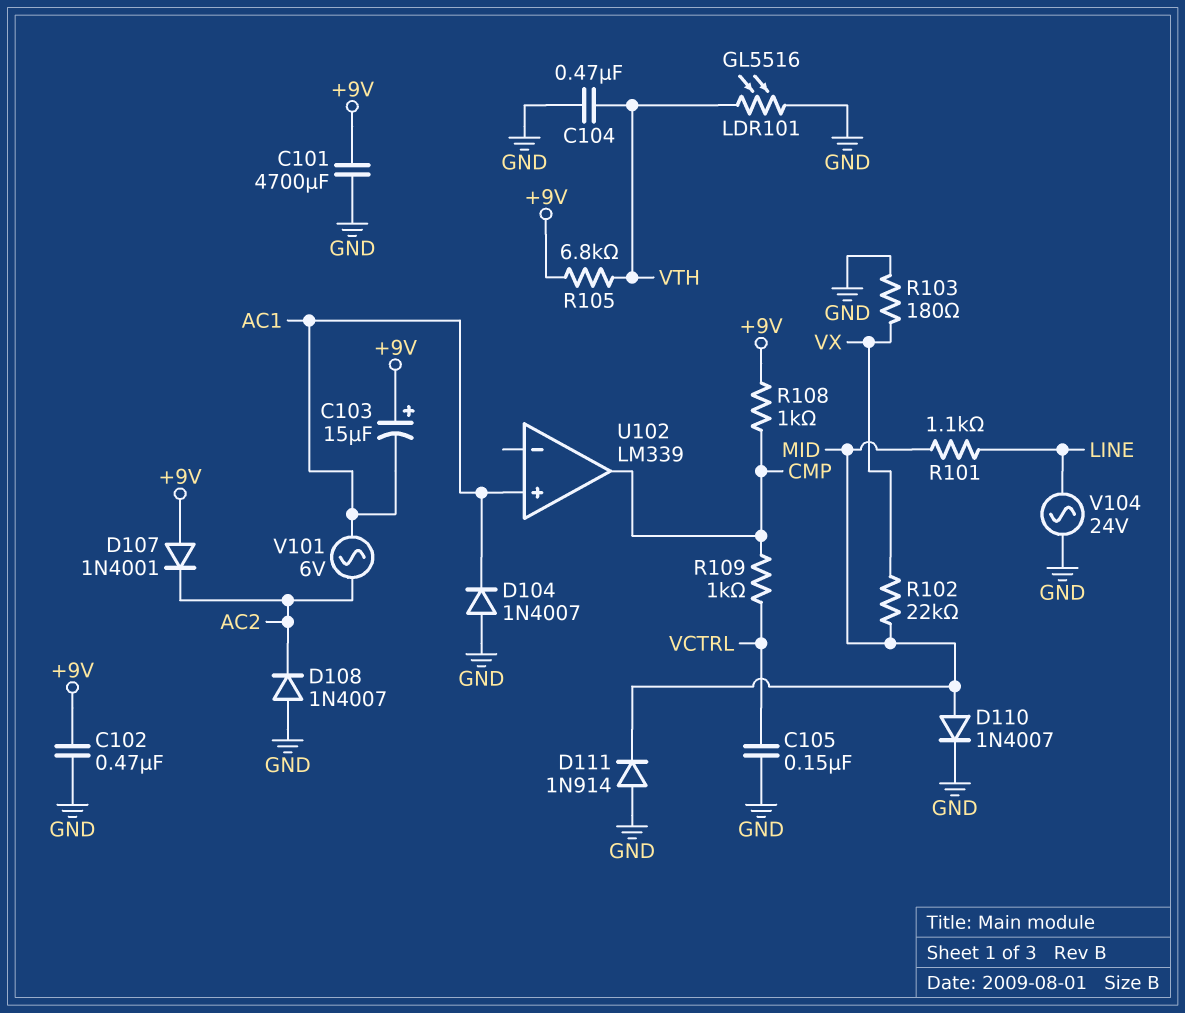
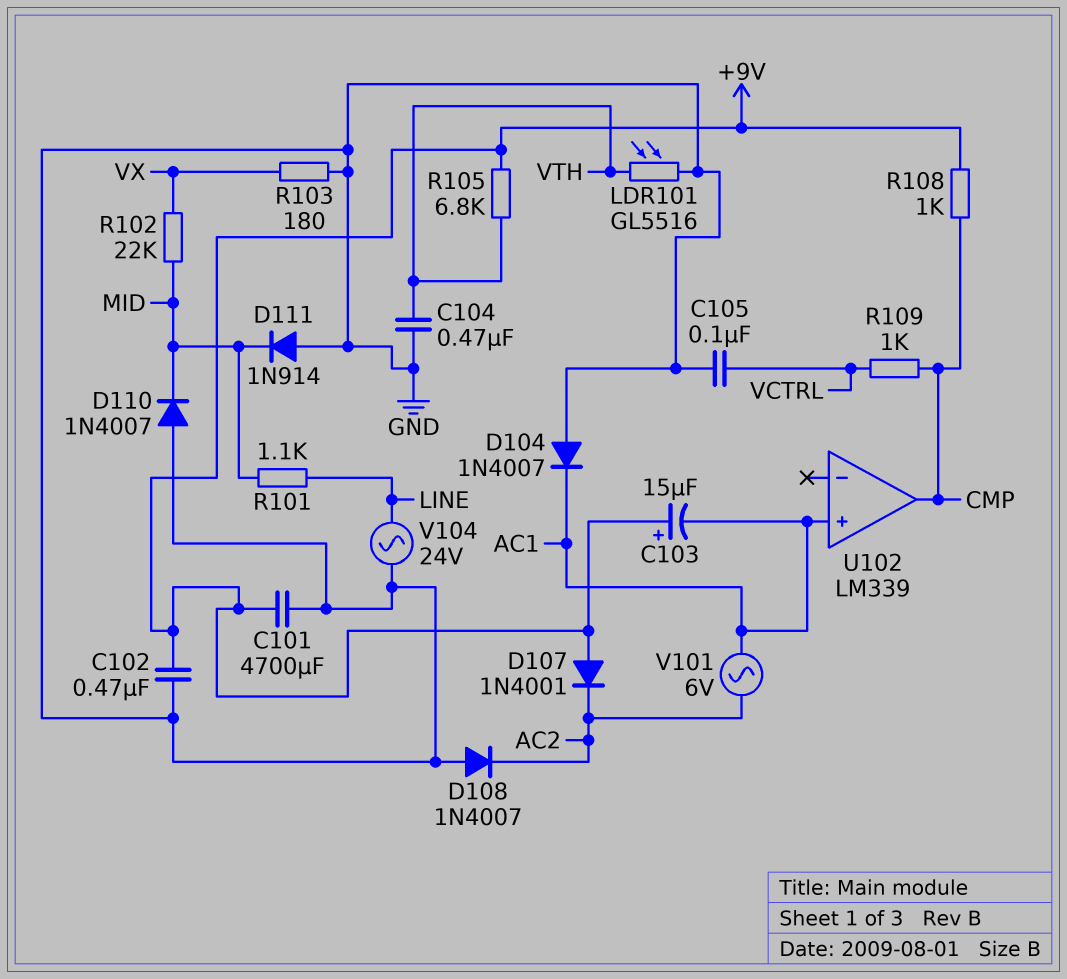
C105: 150nF (GND, VCTRL) -> 100nF (GND, VCTRL)
D110: diode 1N4007 (A MID, K GND) -> diode 1N4007 (A GND, K MID)

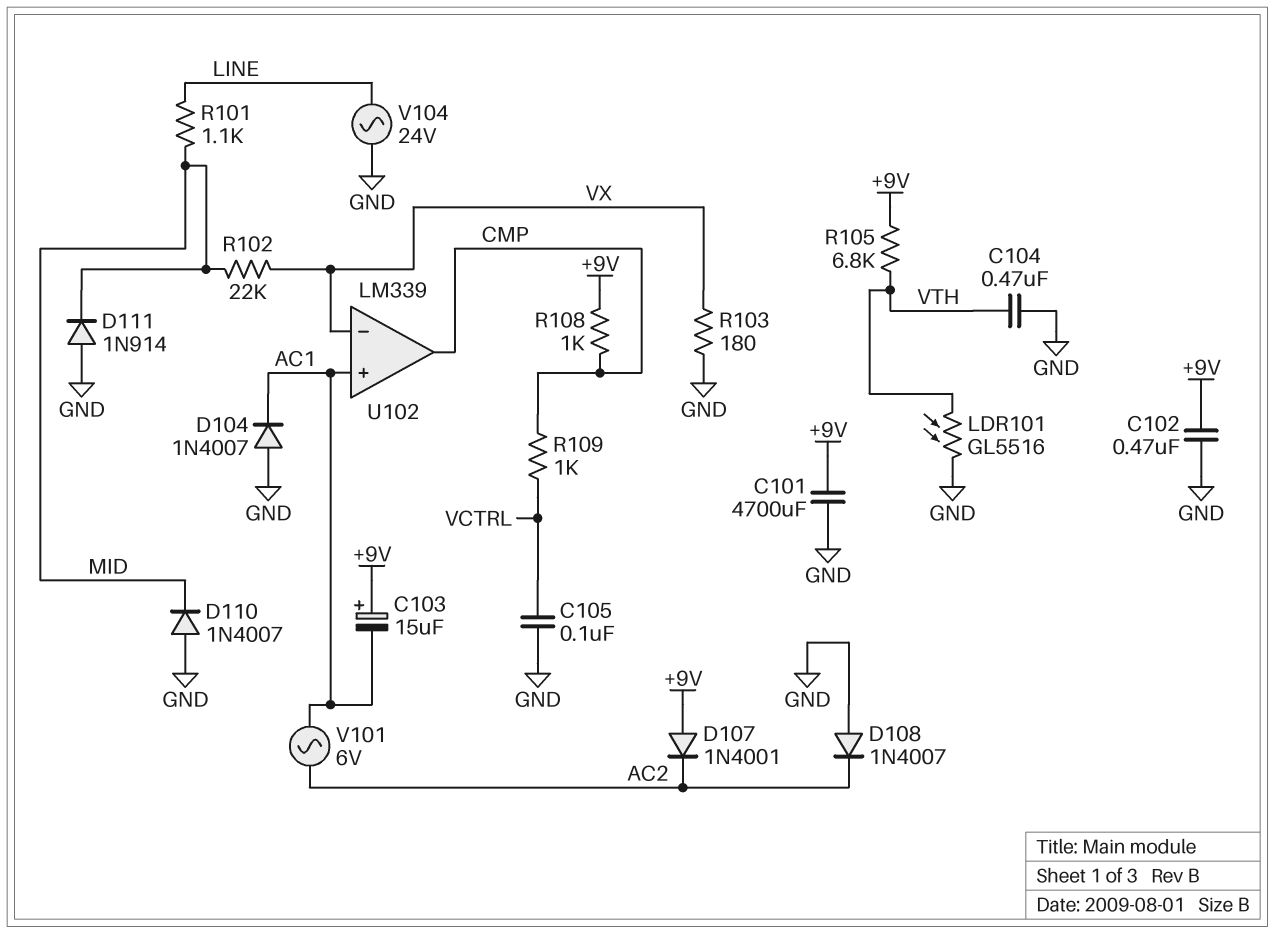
U102 pin in-: none -> VX

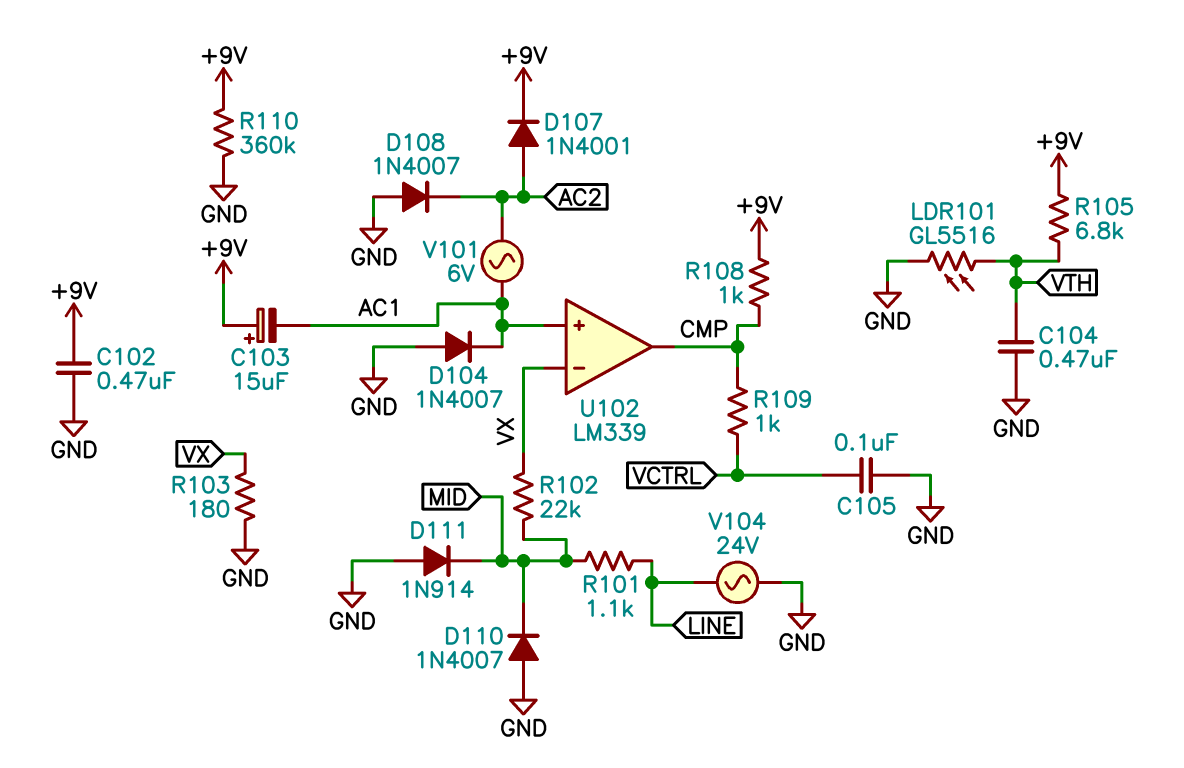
C101: 4700uF (+9V, GND) -> none
D107: diode 1N4001 (A +9V, K AC2) -> diode 1N4001 (A AC2, K +9V)
R110: none -> 360k (+9V, GND)

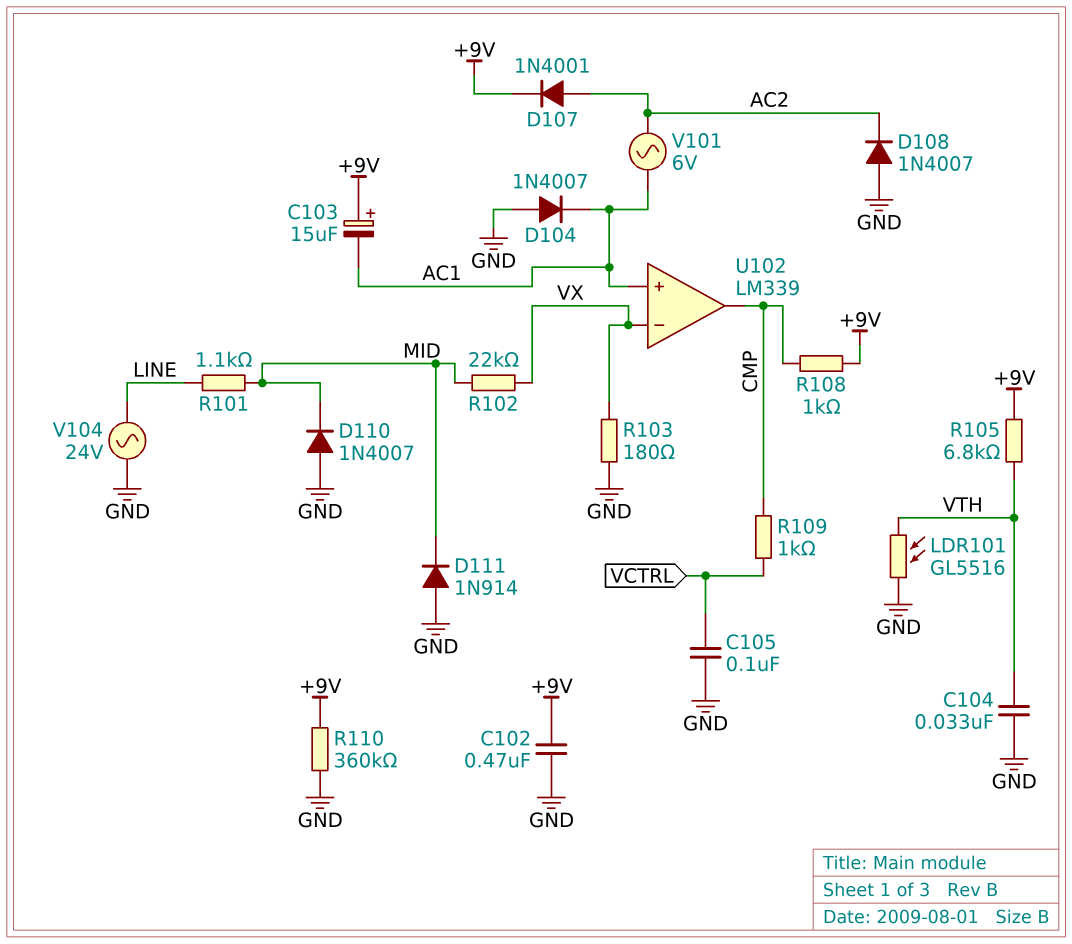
C104: 470nF (GND, VTH) -> 33nF (GND, VTH)

